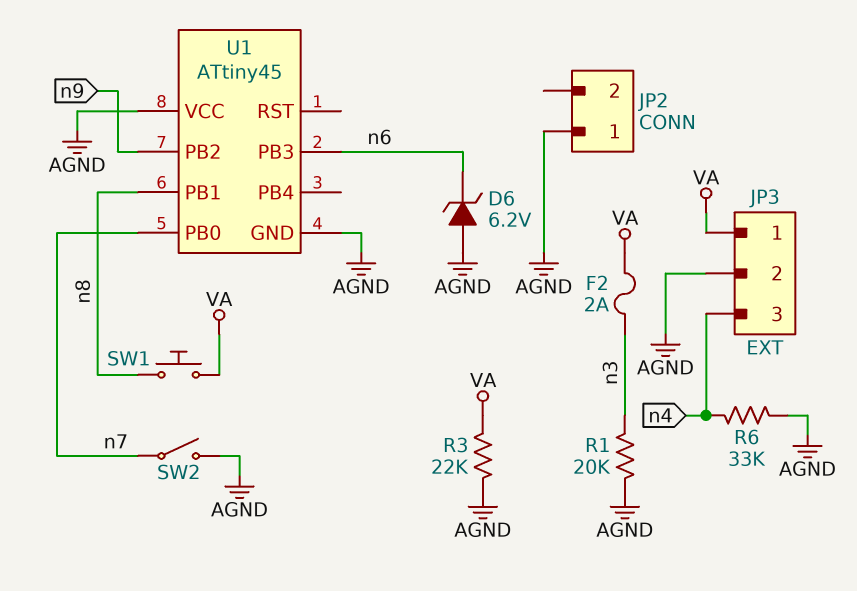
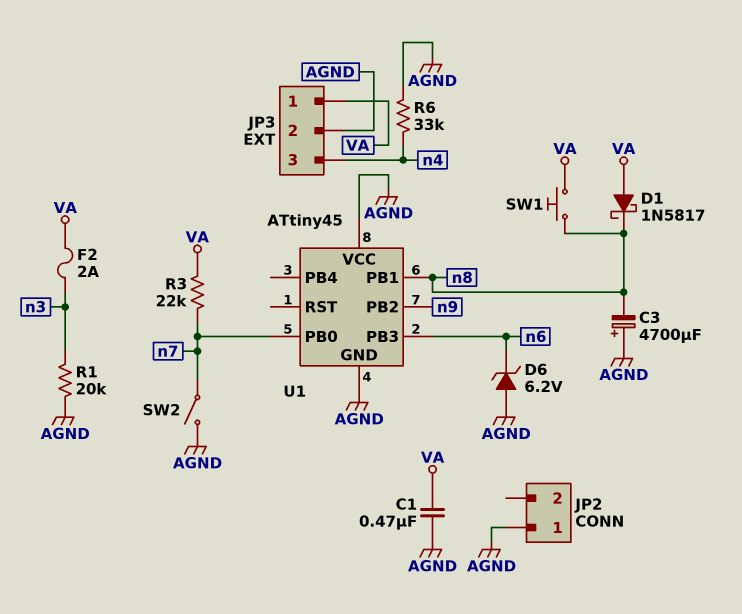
C1: none -> 470nF (AGND, VA)
C3: none -> 4700uF (plus AGND, minus n8)
D1: none -> schottky 1N5817 (A VA, K n8)
R3: 22k (AGND, VA) -> 22k (VA, n7)

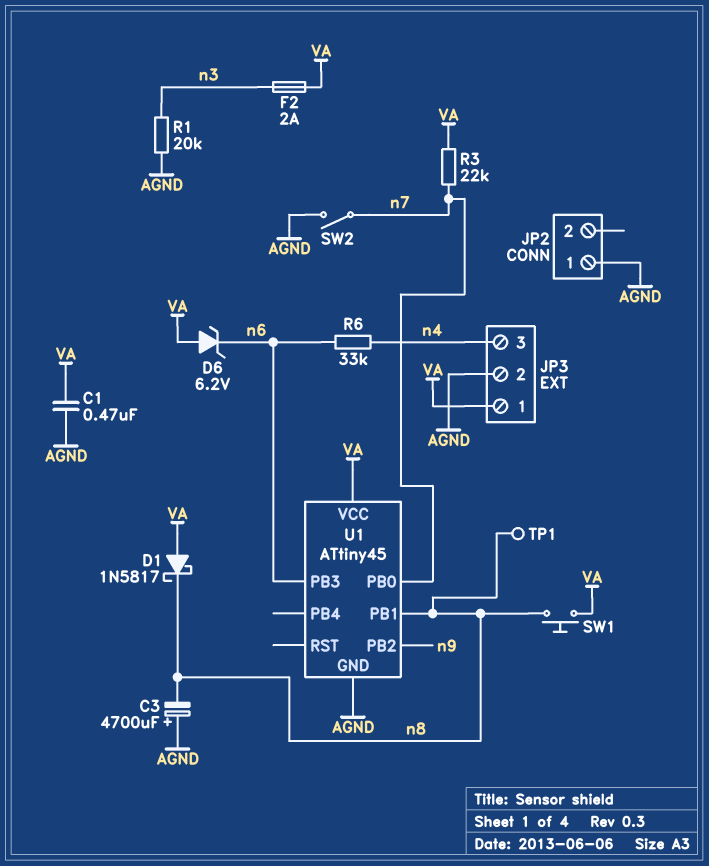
D6: zener 6.2V (A AGND, K n6) -> zener 6.2V (A VA, K n6)
R6: 33k (AGND, n4) -> 33k (n4, n6)
TP1: none -> test point (n8)
U1 pin VCC: AGND -> VA

